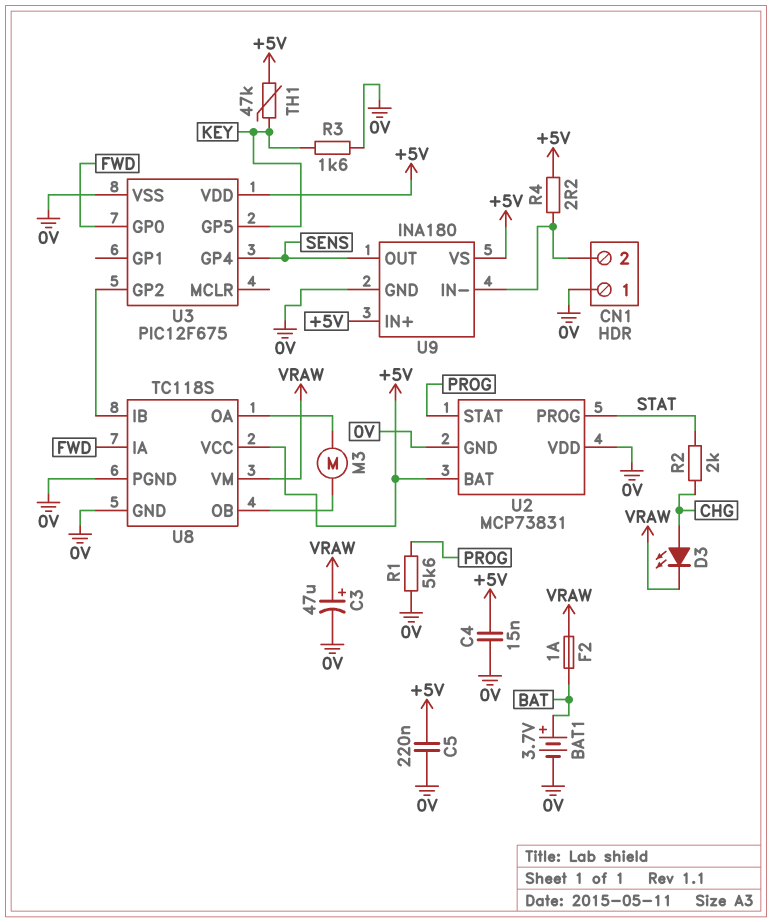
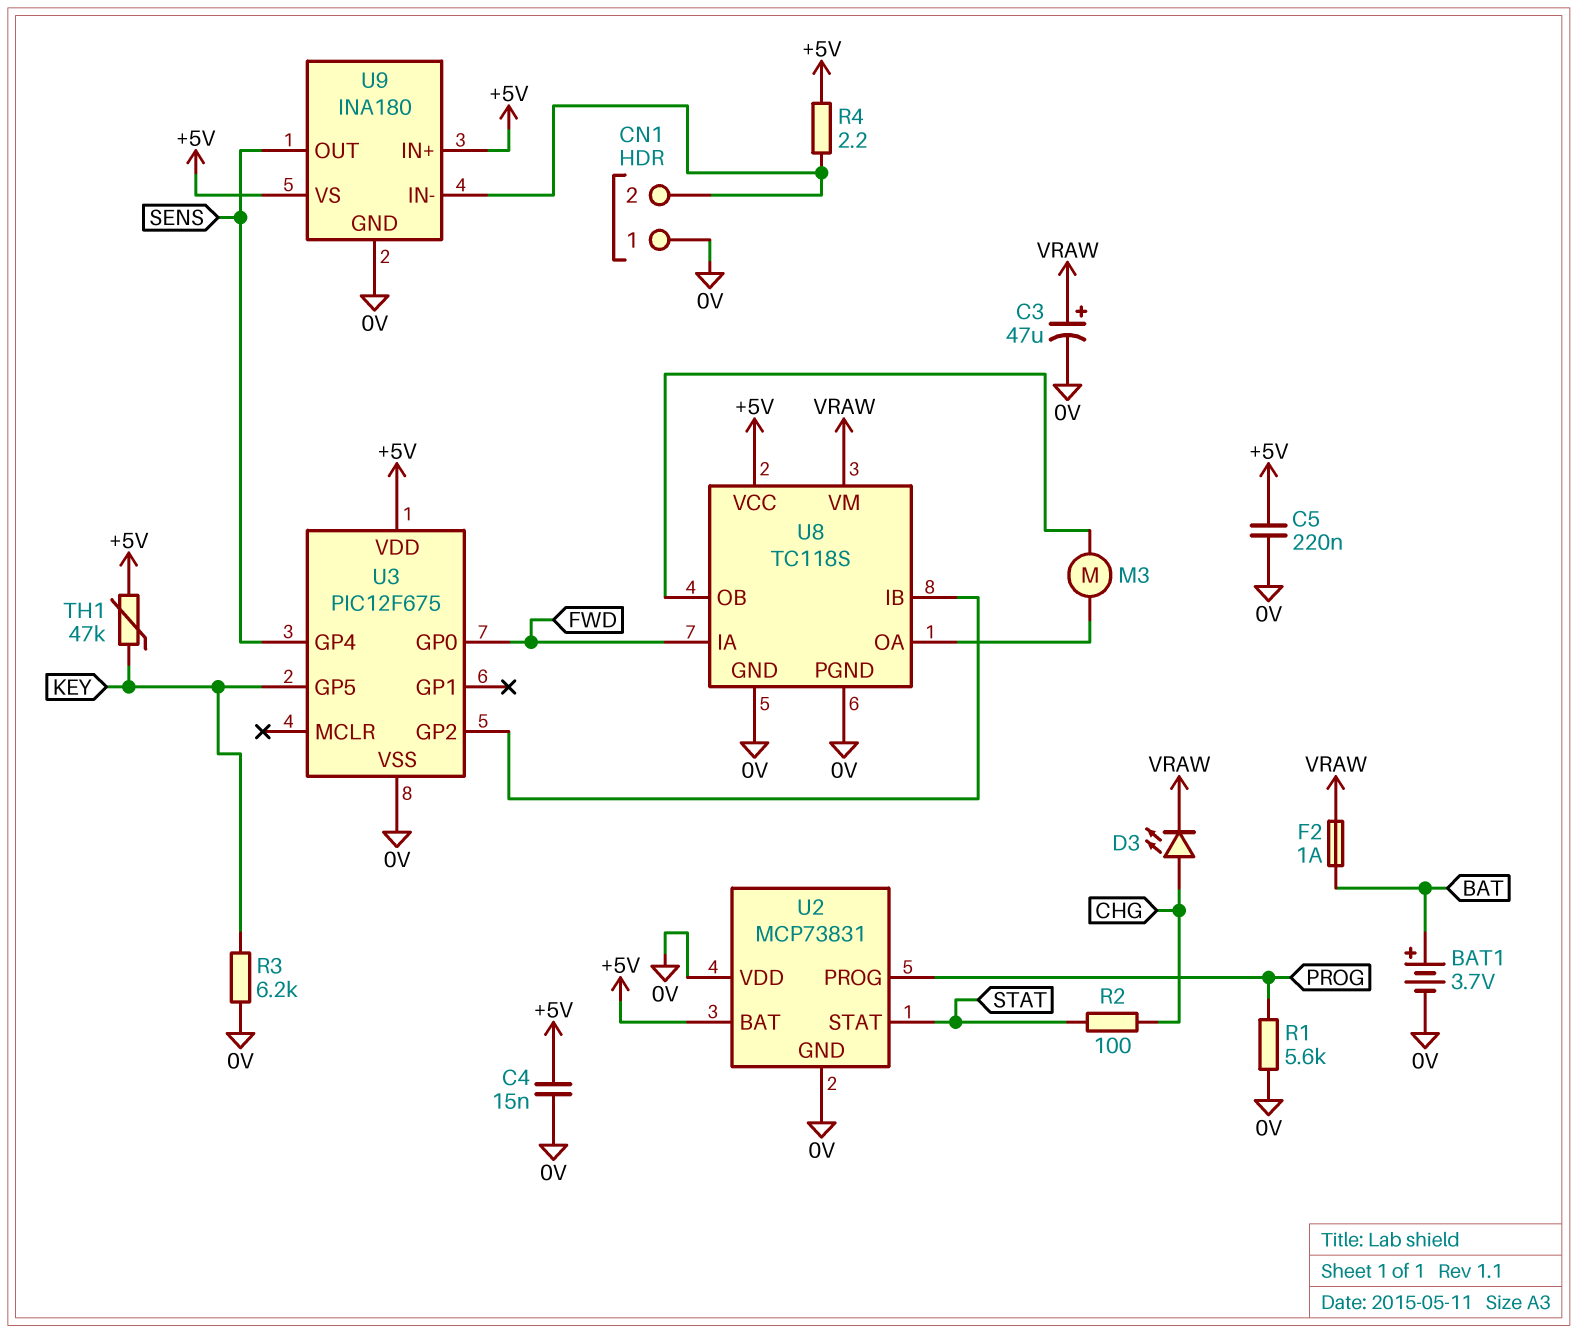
R2: 2k (CHG, STAT) -> 100 (CHG, STAT)
R3: 1.6k (0V, KEY) -> 6.2k (0V, KEY)
U2 pin PROG: STAT -> PROG
U2 pin STAT: PROG -> STAT

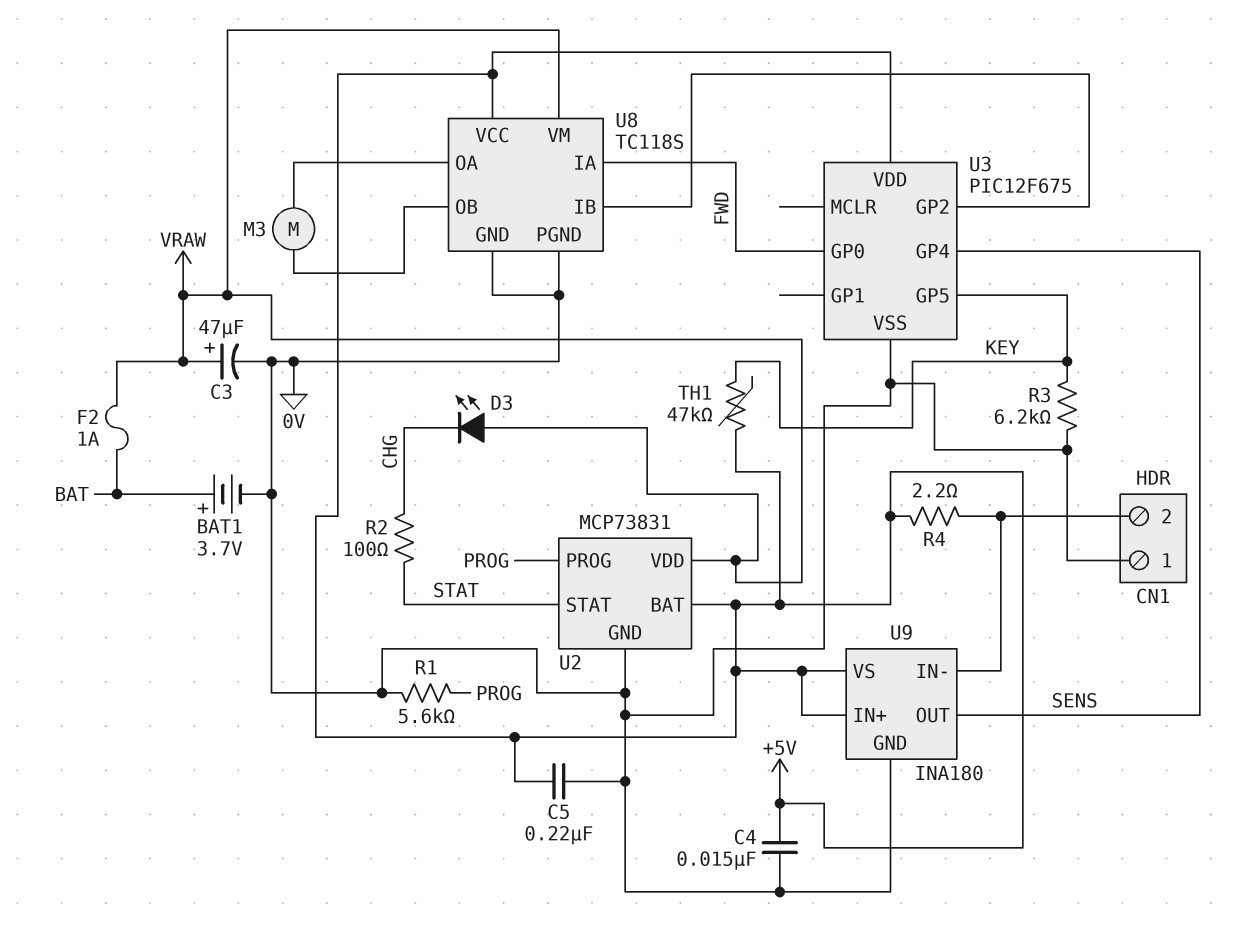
D3: LED (A CHG, K VRAW) -> LED (A VRAW, K CHG)
U2 pin VDD: 0V -> VRAW

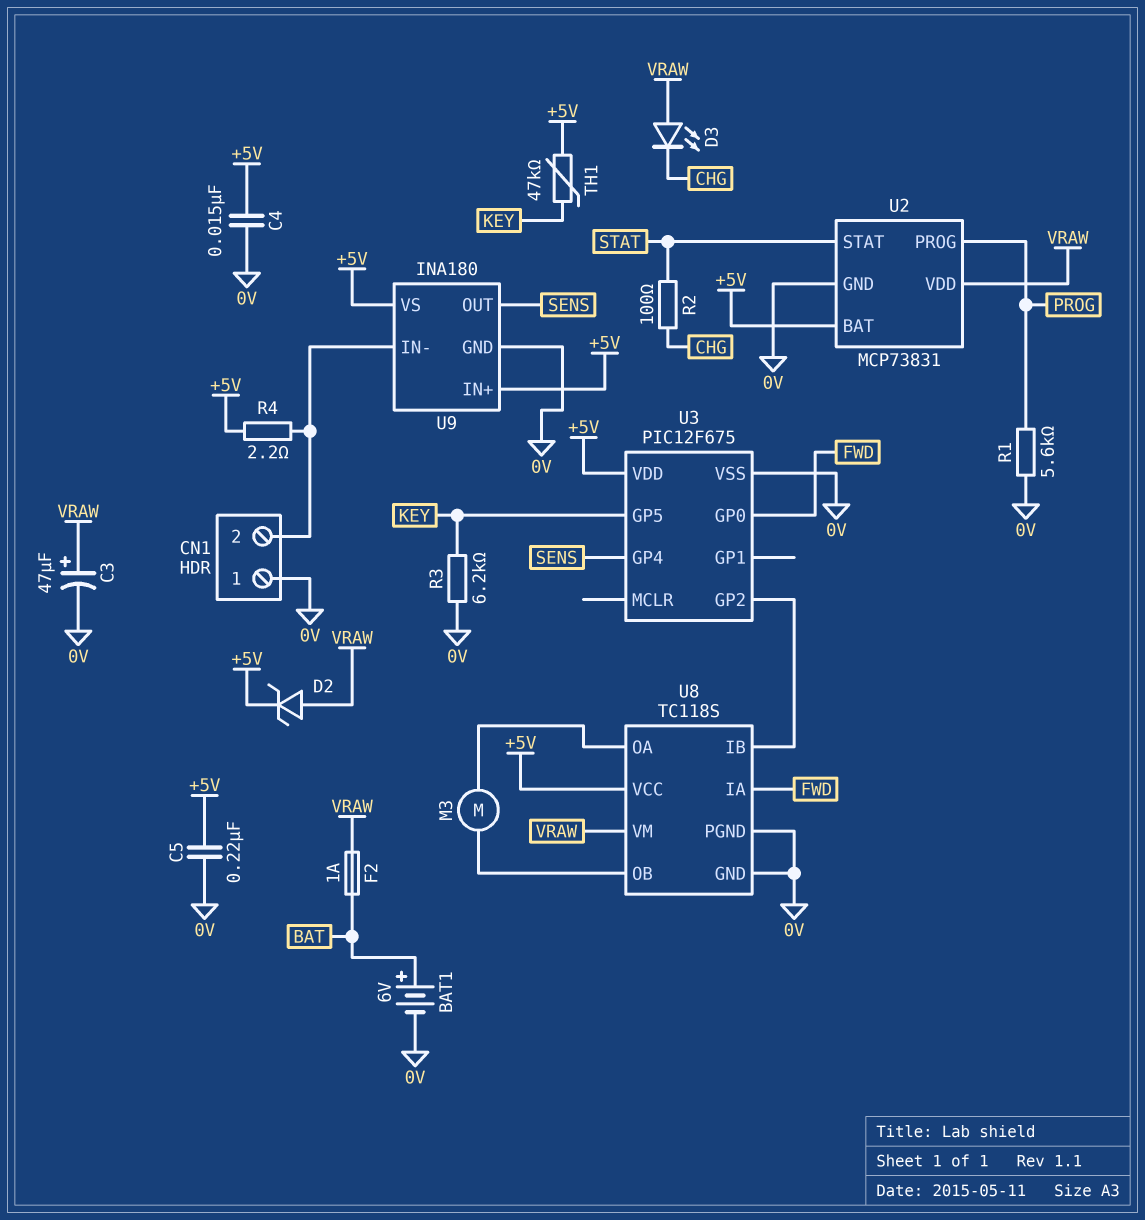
BAT1: 3.7V (plus BAT, minus 0V) -> 6V (plus BAT, minus 0V)
D2: none -> zener (A VRAW, K +5V)

